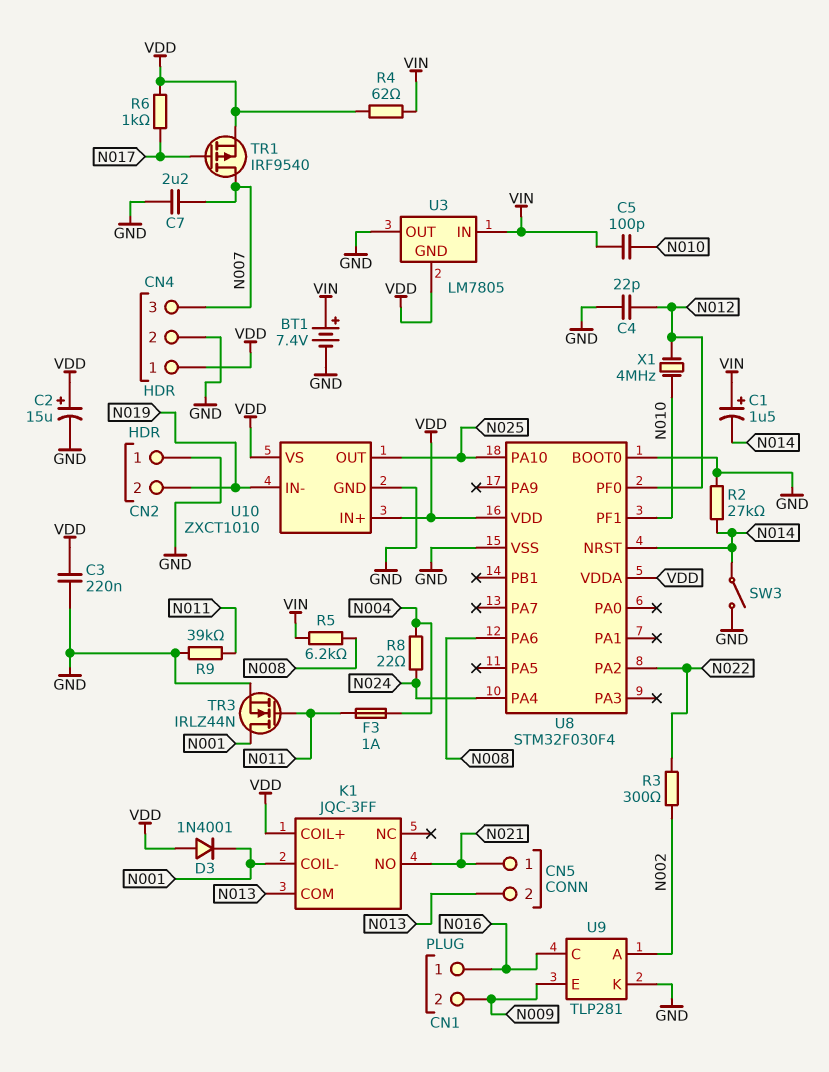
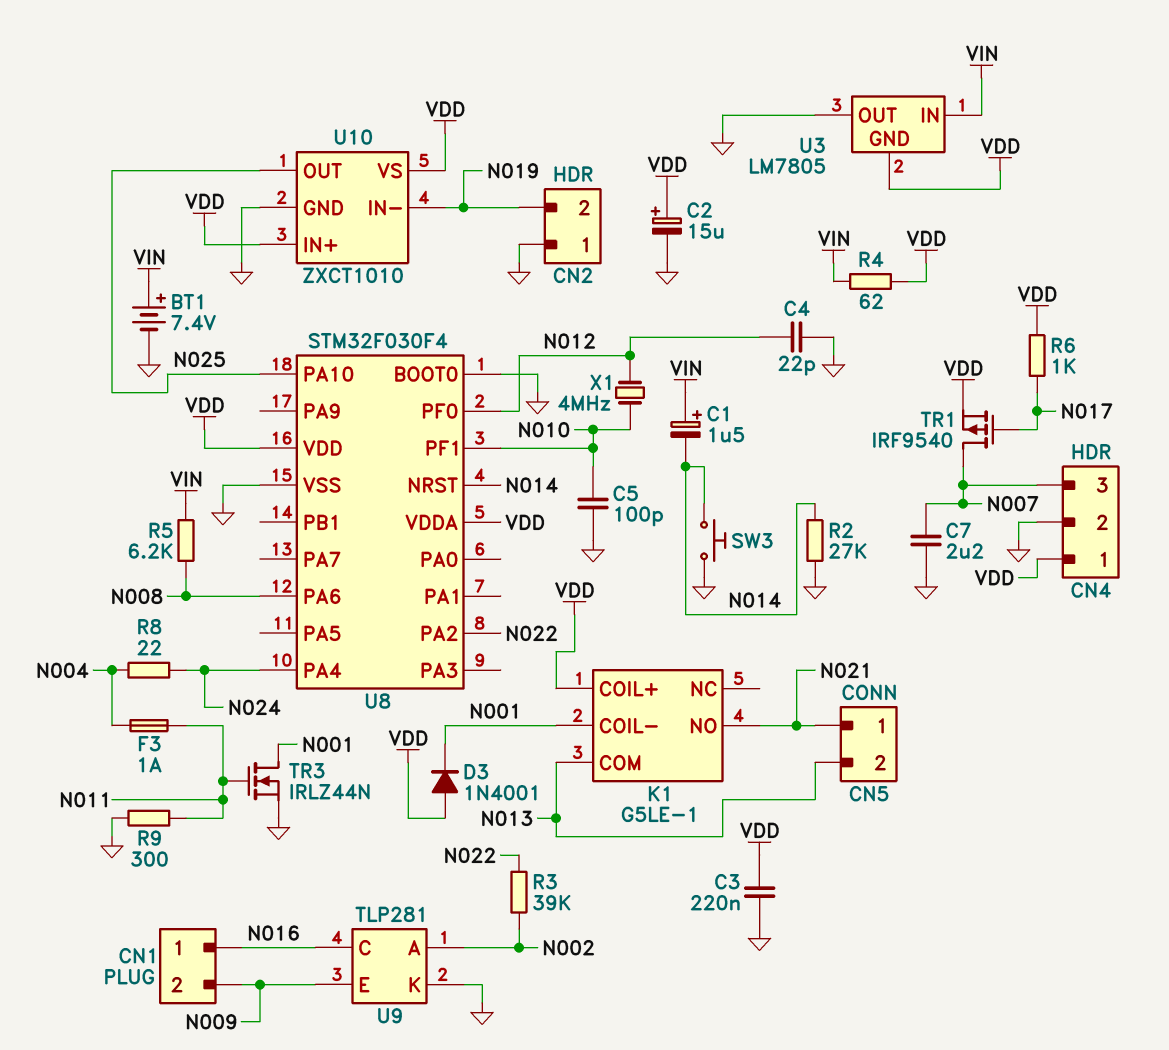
C5: 100pF (N010, VIN) -> 100pF (GND, N010)
K1: JQC-3FF -> G5LE-1
R3: 300 (N002, N022) -> 39k (N002, N022)
R9: 39k (GND, N011) -> 300 (GND, N011)
SW3: switch (GND, N014) -> button (GND, N014)

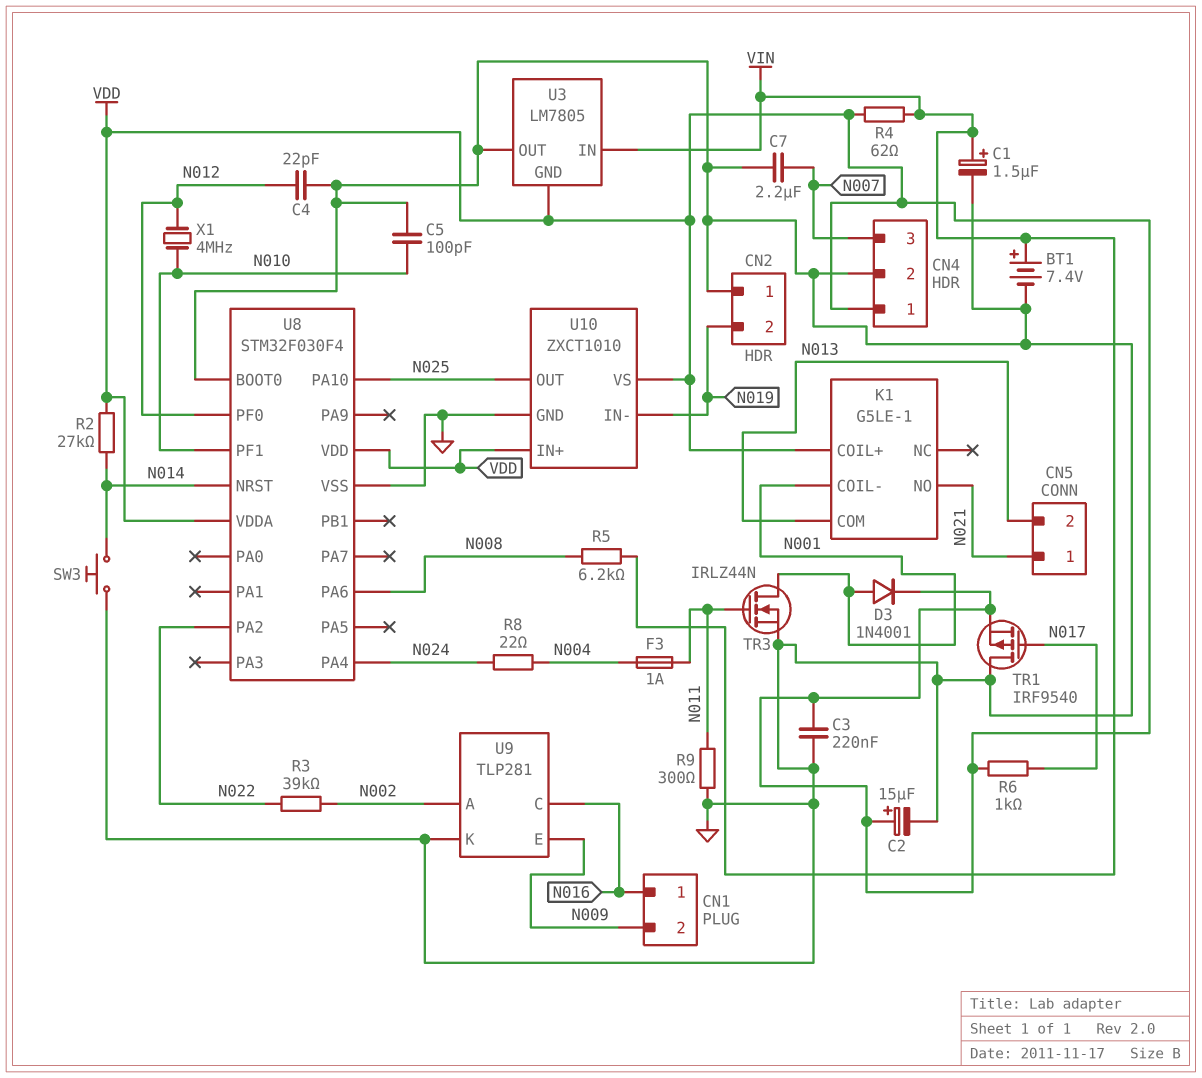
C1: 1.5uF (plus VIN, minus N014) -> 1.5uF (plus VIN, minus GND)
D3: diode 1N4001 (A VDD, K N001) -> diode 1N4001 (A N001, K VDD)
R2: 27k (GND, N014) -> 27k (N014, VDD)
TR1: PMOS IRF9540 (G N017, D N007, S VDD) -> PMOS IRF9540 (G N017, D GND, S VDD)

